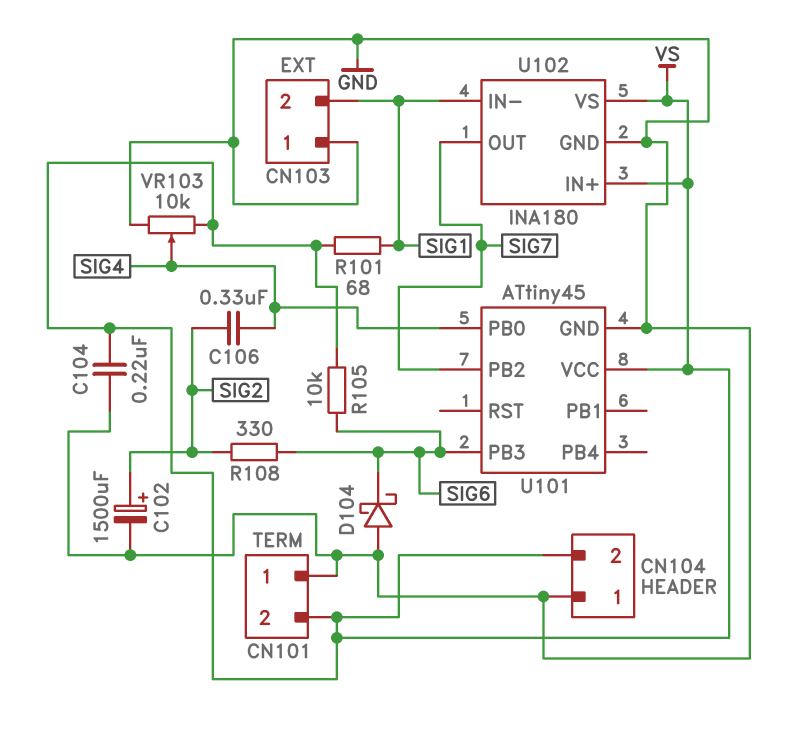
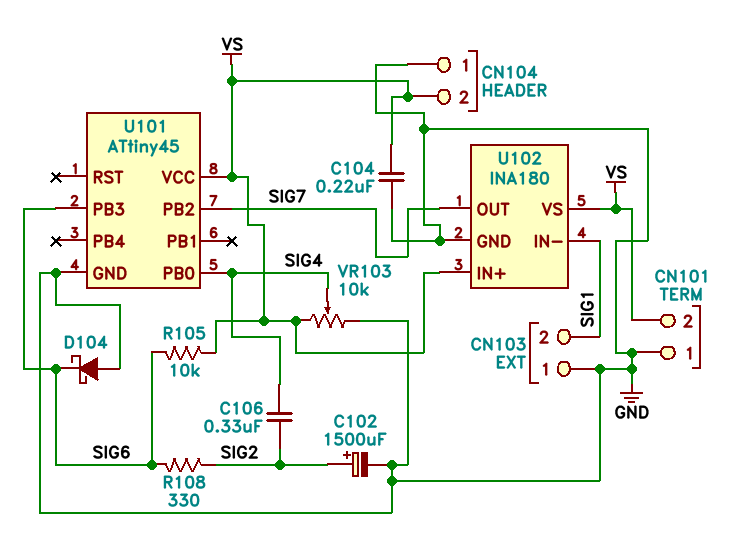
R101: 68 (SIG1, VS) -> none

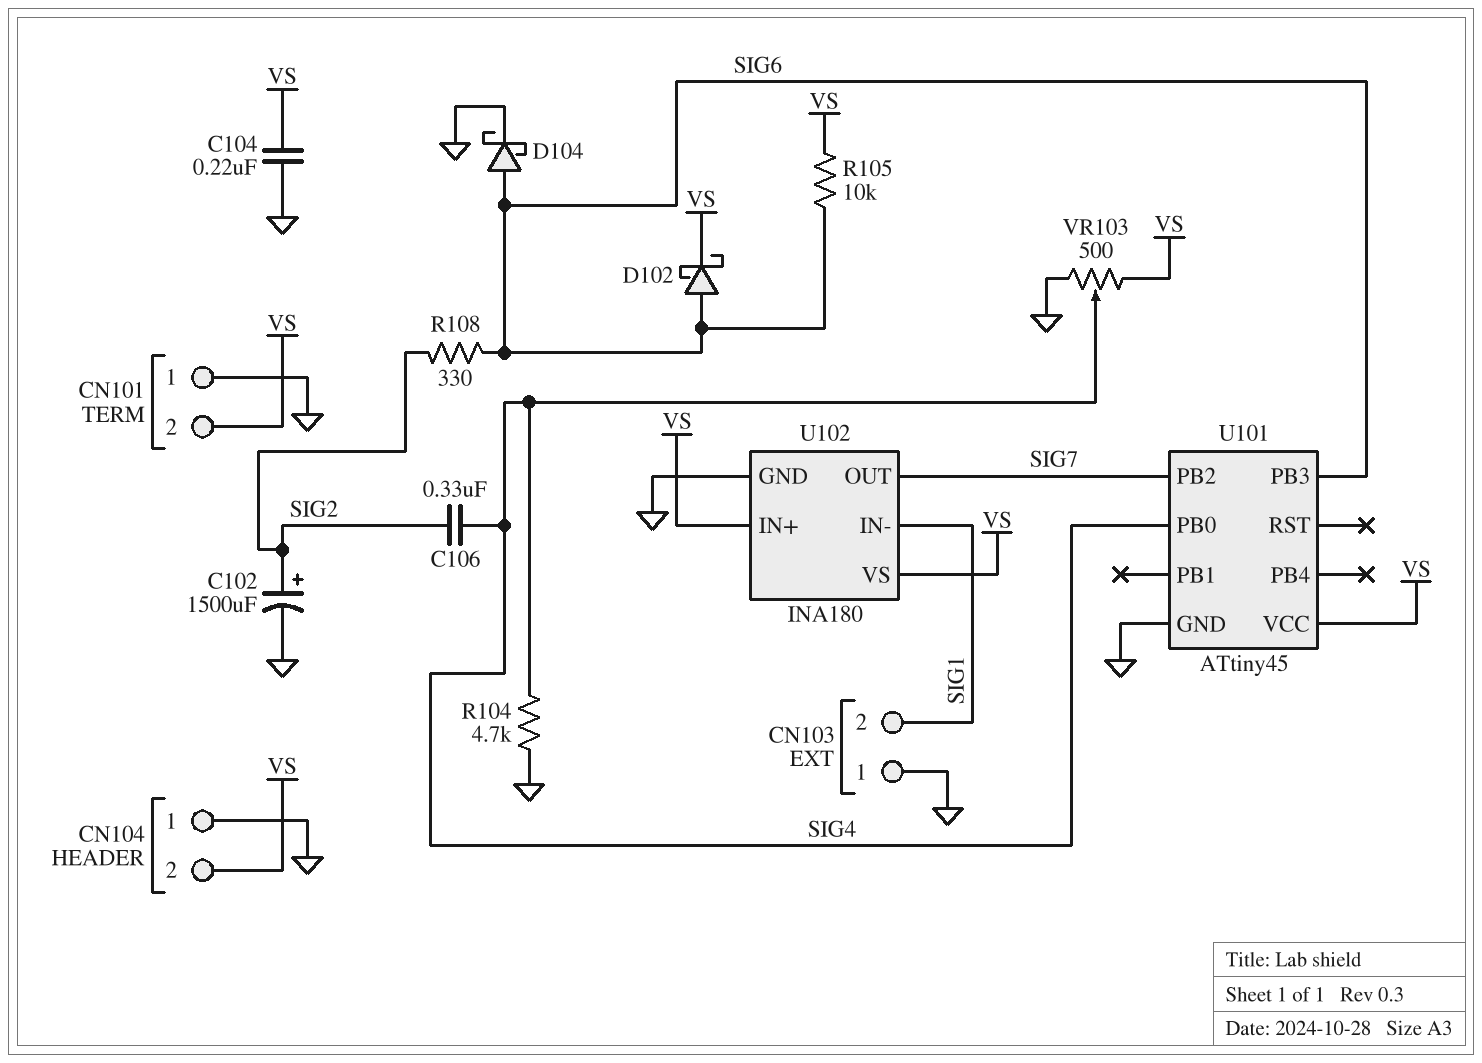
D102: none -> schottky (A SIG6, K VS)
D104: schottky (A GND, K SIG6) -> schottky (A SIG6, K GND)
R104: none -> 4.7k (GND, SIG4)
VR103: 10k (GND, VS, wiper SIG4) -> 500 (GND, VS, wiper SIG4)

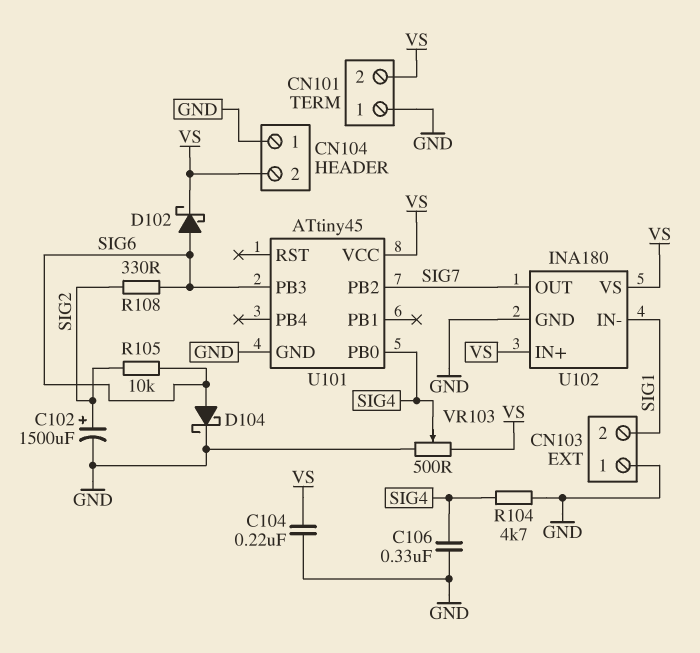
C106: 330nF (SIG2, SIG4) -> 330nF (GND, SIG4)
R105: 10k (SIG6, VS) -> 10k (SIG2, SIG6)

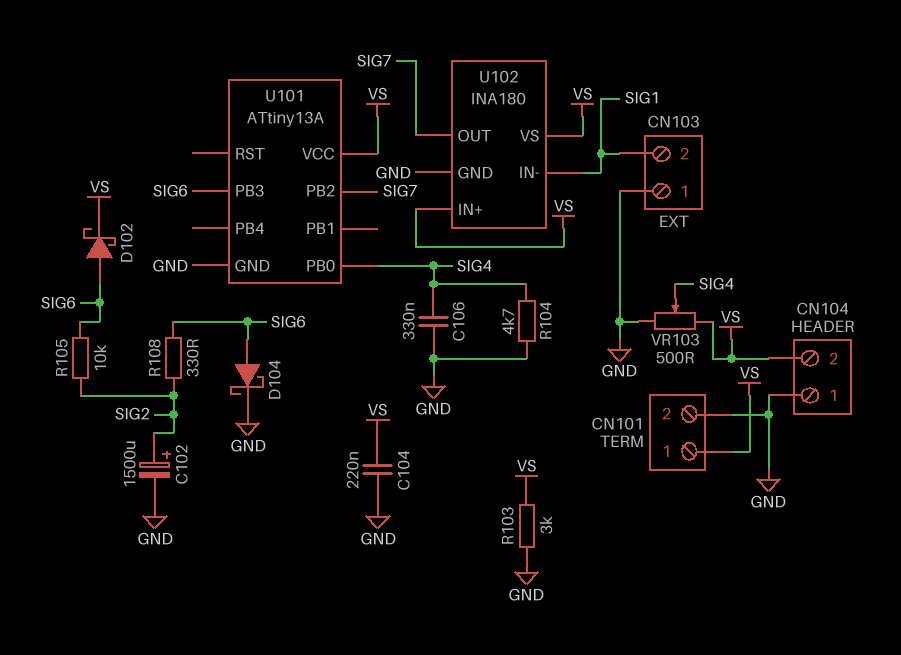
CN101 pin 1: GND -> VS
CN101 pin 2: VS -> GND
R103: none -> 3k (GND, VS)
U101: ATtiny45 -> ATtiny13A

